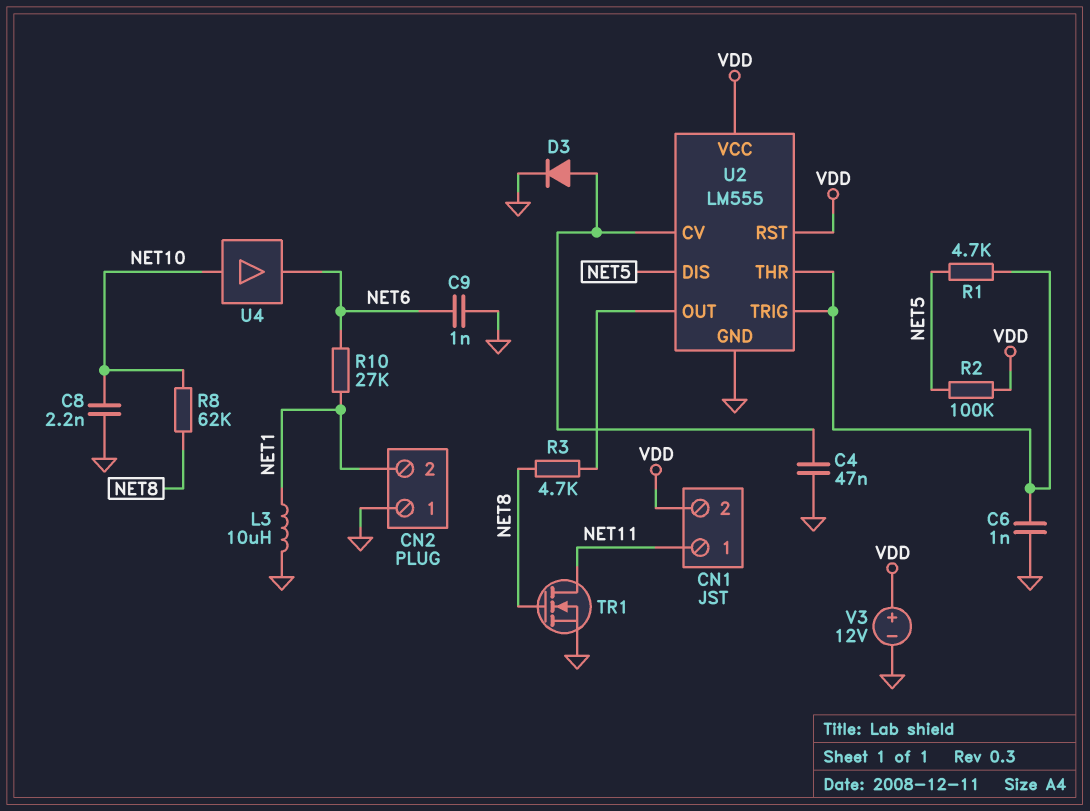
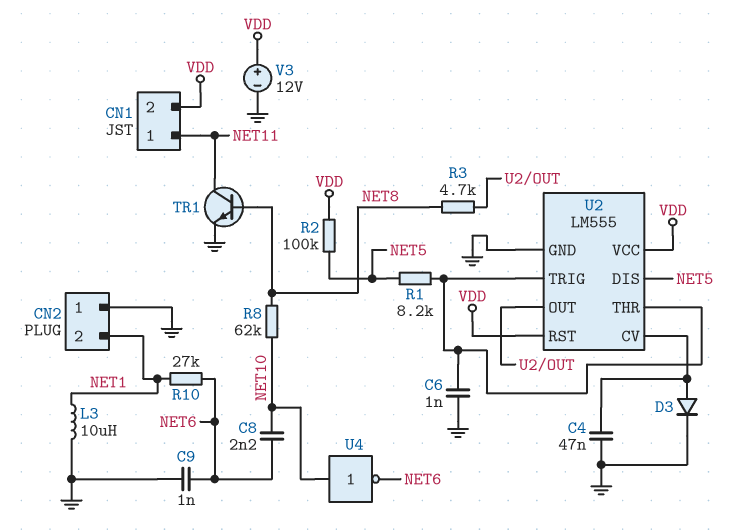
C8: 2.2nF (GND, NET10) -> 2.2nF (NET6, NET10)
R1: 4.7k (NET5, U2/THR) -> 8.2k (NET5, U2/THR)
TR1: NMOS (G NET8, D NET11, S GND) -> NPN (B NET8, C NET11, E GND)
U4: buffer (in NET10, out NET6) -> NOT (in NET10, out NET6)

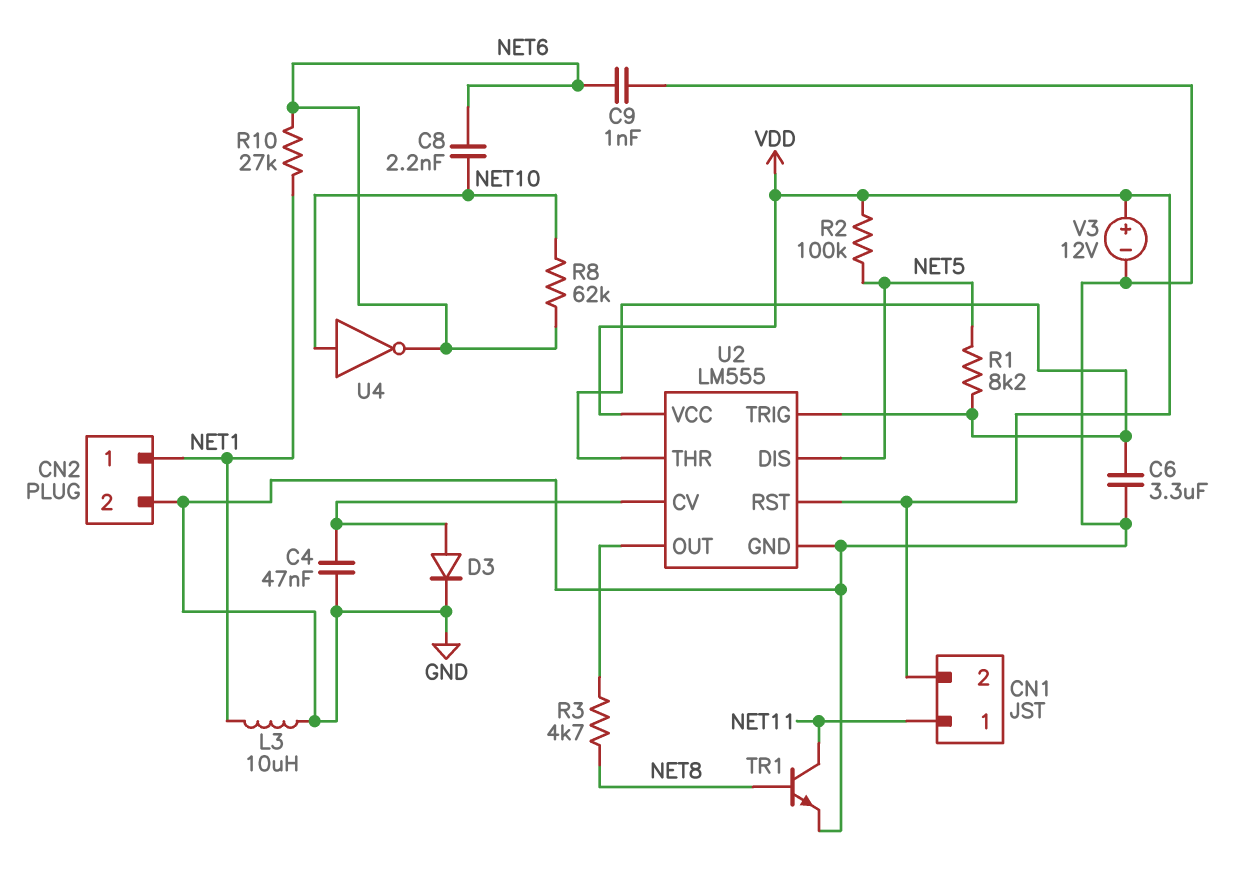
C6: 1nF (GND, U2/THR) -> 3.3uF (GND, U2/THR)
CN2 pin 1: GND -> NET1
CN2 pin 2: NET1 -> GND
R8: 62k (NET8, NET10) -> 62k (NET6, NET10)

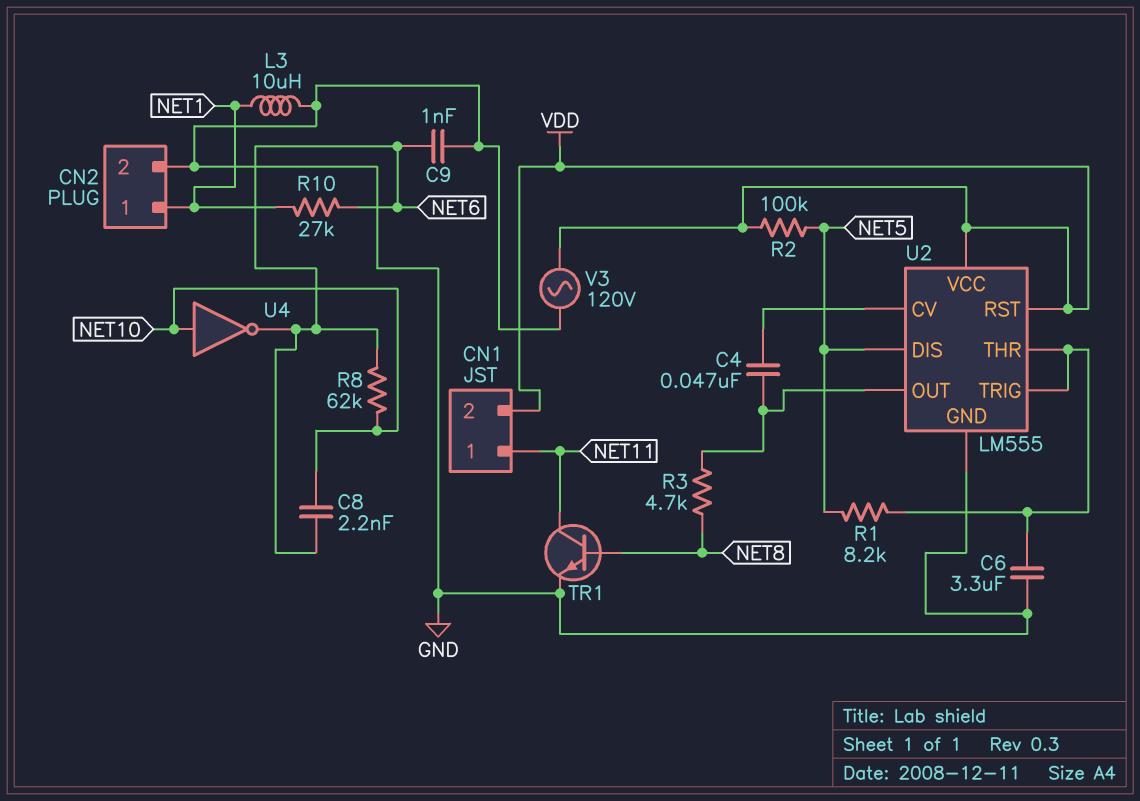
C4: 47nF (GND, U2/CV) -> 47nF (U2/CV, U2/OUT)
D3: diode (A U2/CV, K GND) -> none
V3: 12V (plus VDD, minus GND) -> AC 120V (GND, VDD)

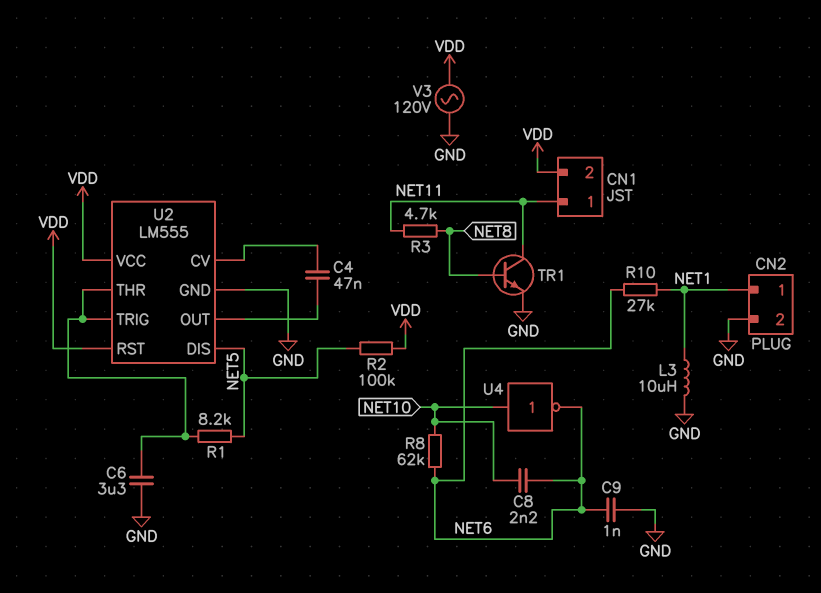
R3: 4.7k (NET8, U2/OUT) -> 4.7k (NET8, NET11)

